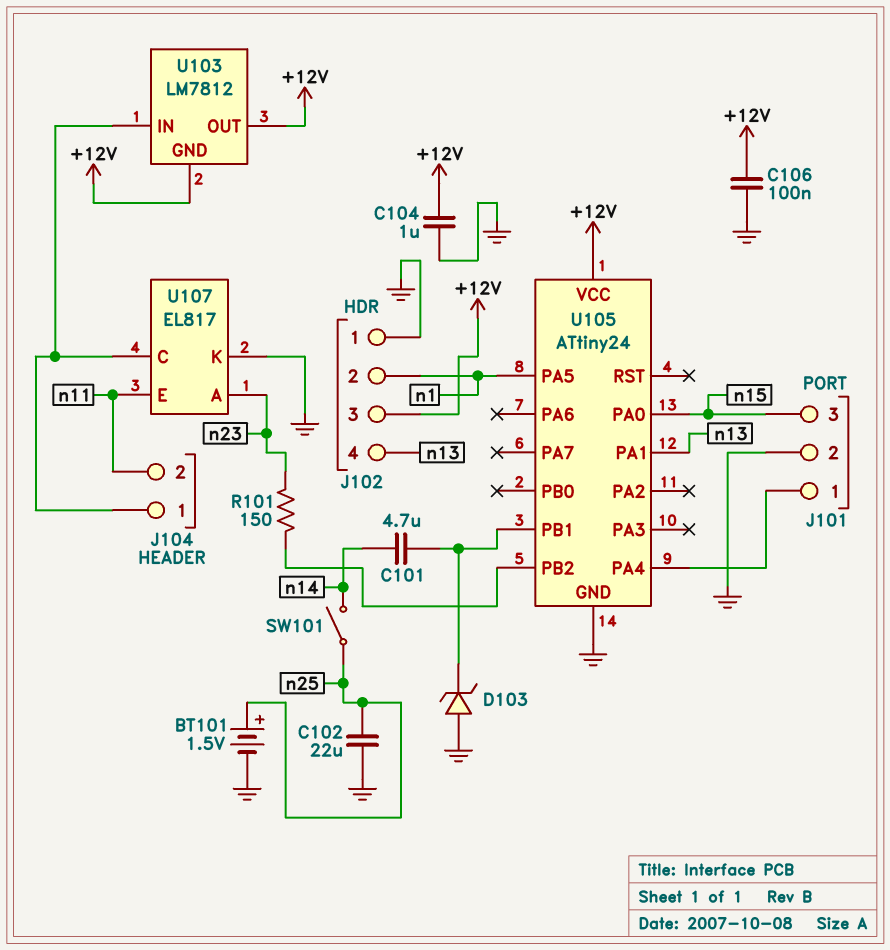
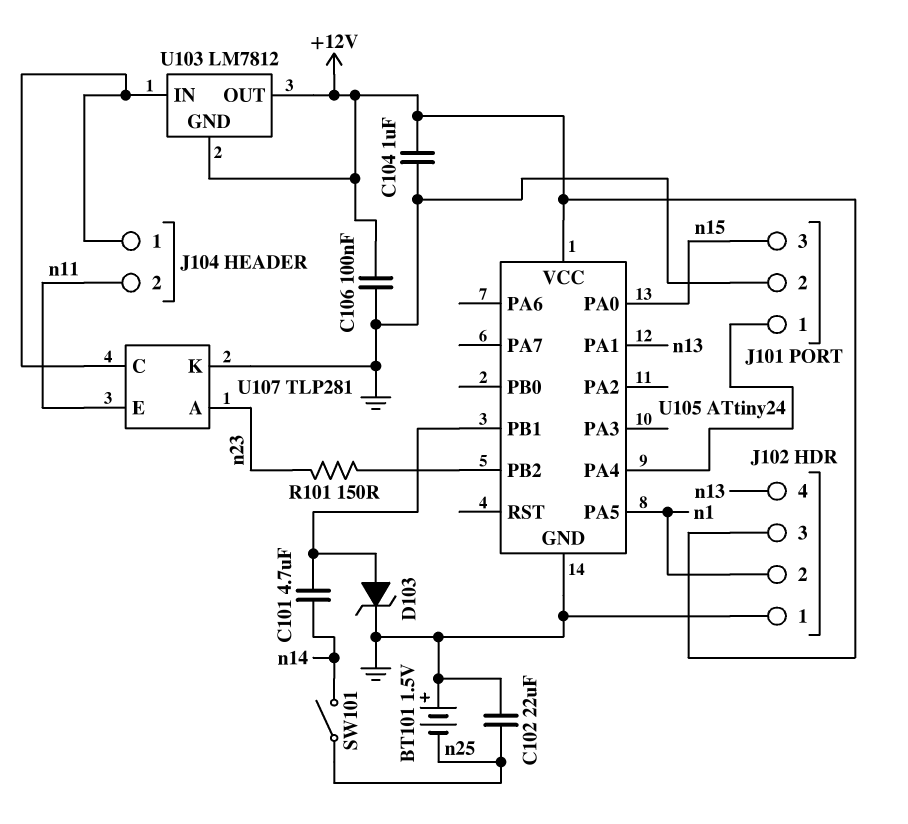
BT101: 1.5V (plus n25, minus GND) -> 1.5V (plus GND, minus n25)
D103: zener (A GND, K U105/PB1) -> zener (A U105/PB1, K GND)
U107: EL817 -> TLP281

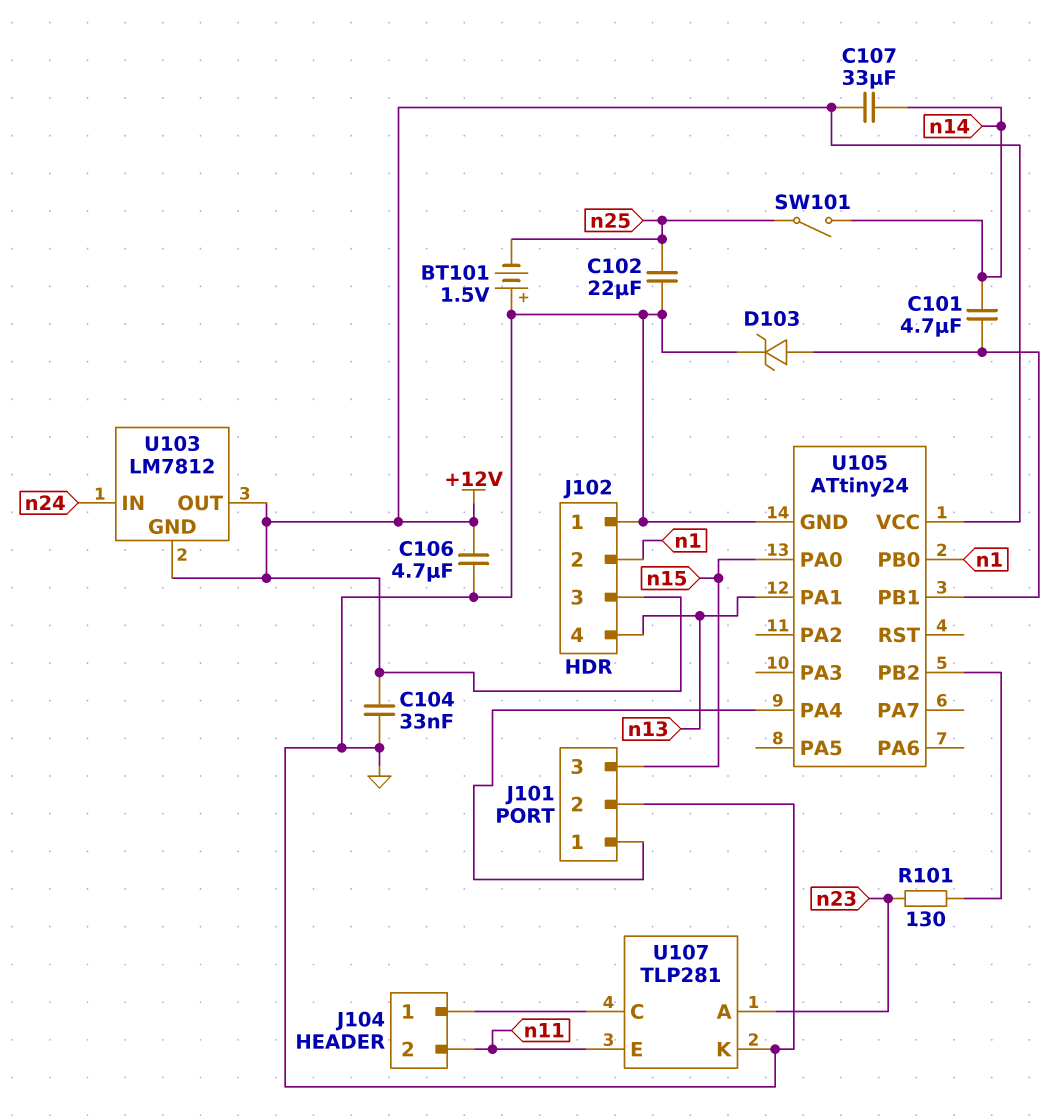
C104: 1uF (+12V, GND) -> 33nF (+12V, GND)
C106: 100nF (+12V, GND) -> 4.7uF (+12V, GND)
C107: none -> 33uF (+12V, n14)
R101: 150 (U105/PB2, n23) -> 130 (U105/PB2, n23)
U103 pin IN: J104/1 -> n24
U105 pin PA5: n1 -> none
U105 pin PB0: none -> n1

